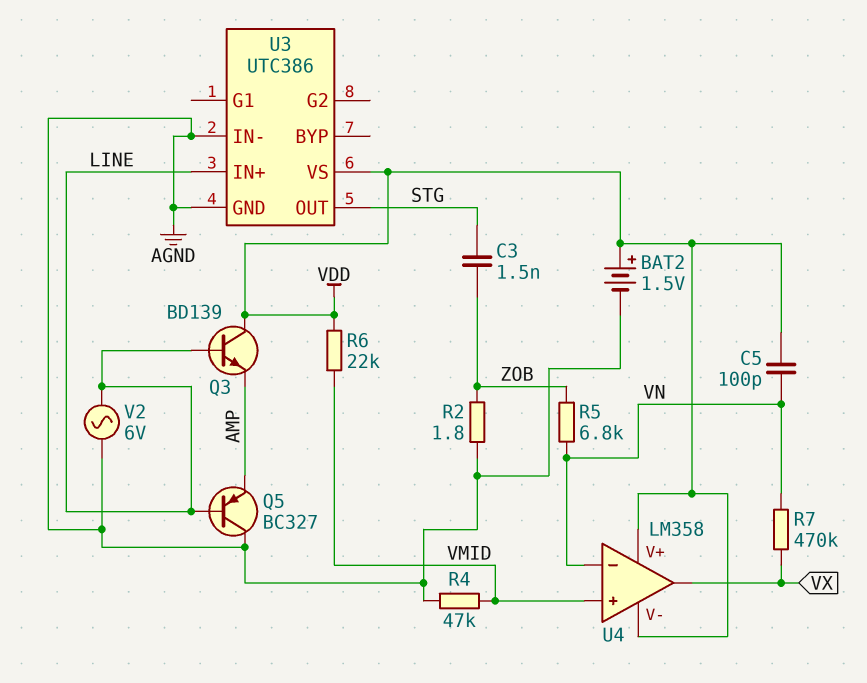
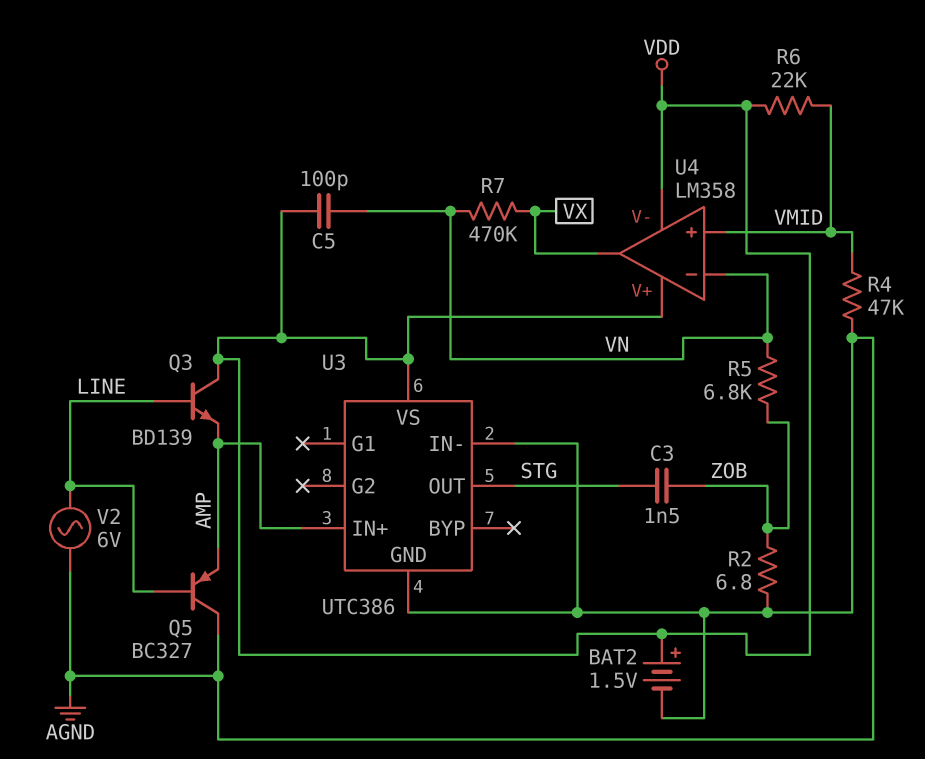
R2: 1.8 (AGND, ZOB) -> 6.8 (AGND, ZOB)
U3 pin IN+: LINE -> AMP

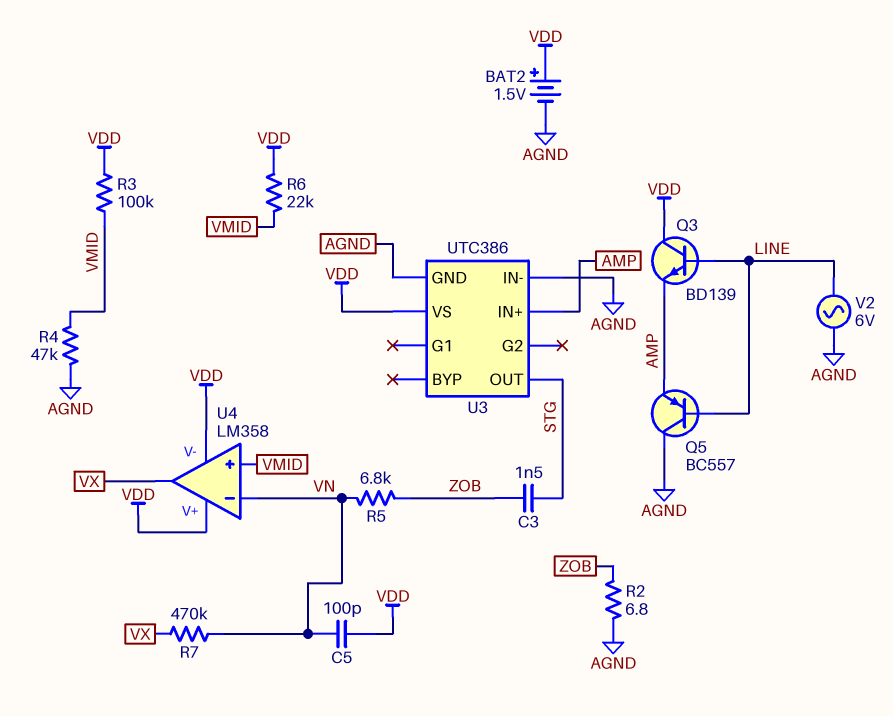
Q5: PNP BC327 (B LINE, C AGND, E AMP) -> PNP BC557 (B LINE, C AGND, E AMP)
R3: none -> 100k (VDD, VMID)

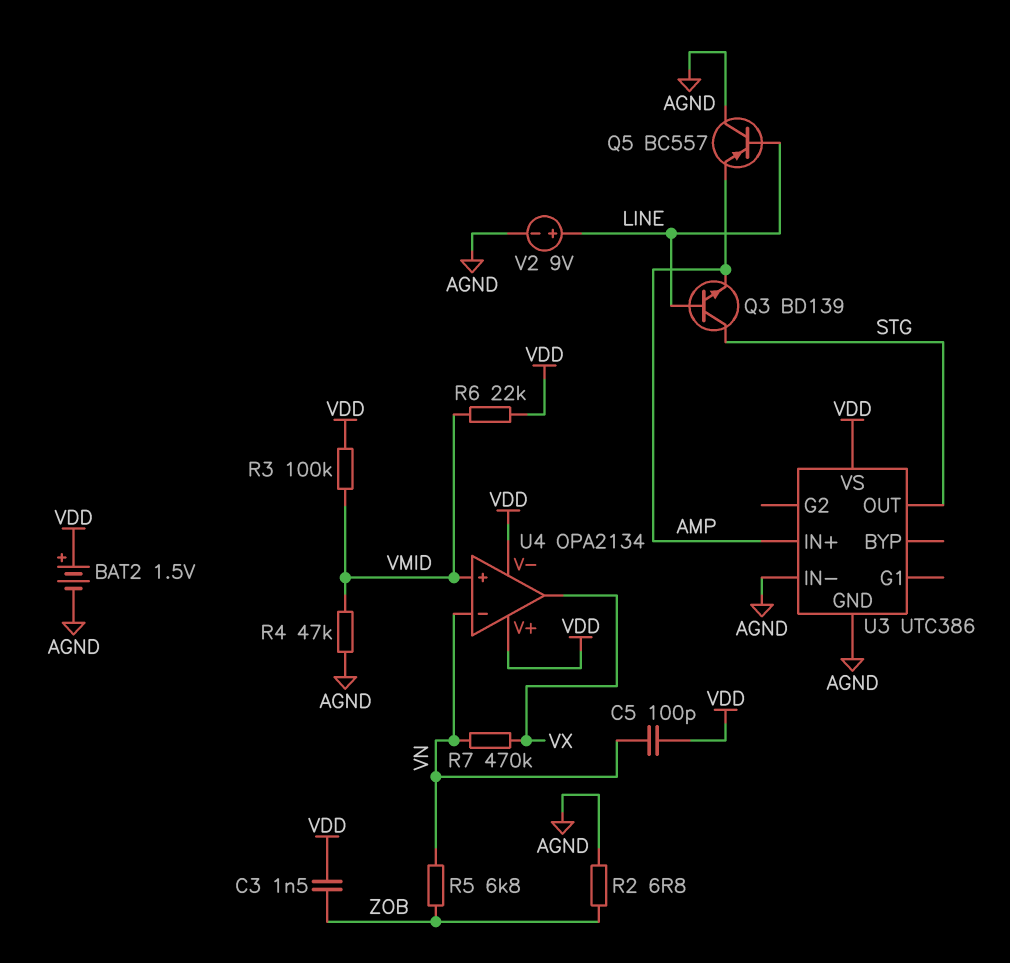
C3: 1.5nF (STG, ZOB) -> 1.5nF (VDD, ZOB)
Q3: NPN BD139 (B LINE, C VDD, E AMP) -> NPN BD139 (B LINE, C STG, E AMP)
U4: LM358 -> OPA2134
V2: AC 6V (AGND, LINE) -> 9V (plus LINE, minus AGND)

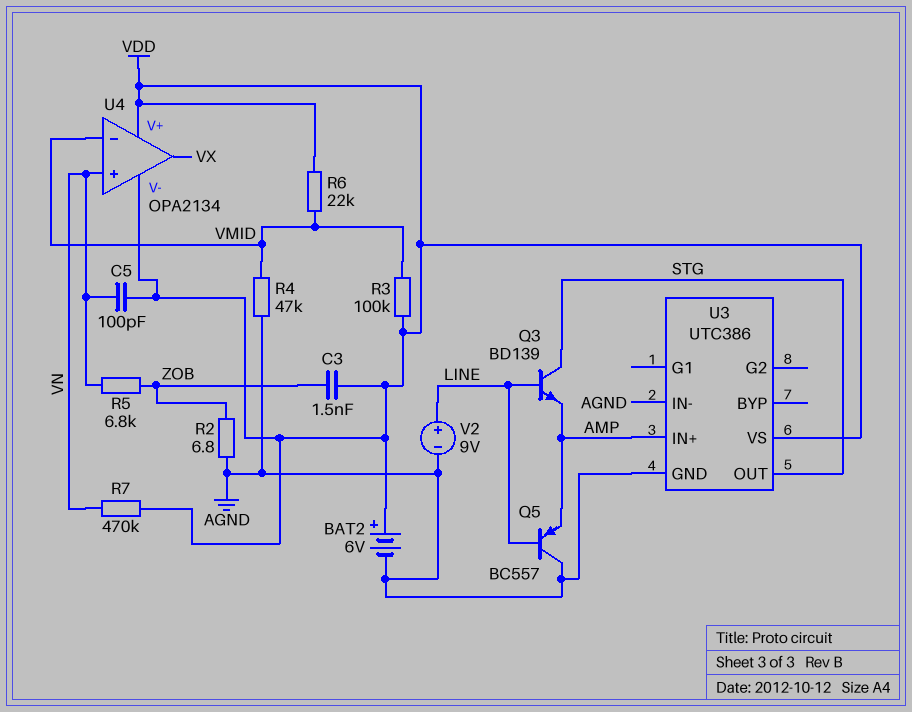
BAT2: 1.5V (plus VDD, minus AGND) -> 6V (plus VDD, minus AGND)
R7: 470k (VN, VX) -> 470k (VDD, VN)
U4 pin in+: VMID -> VN
U4 pin in-: VN -> VMID

